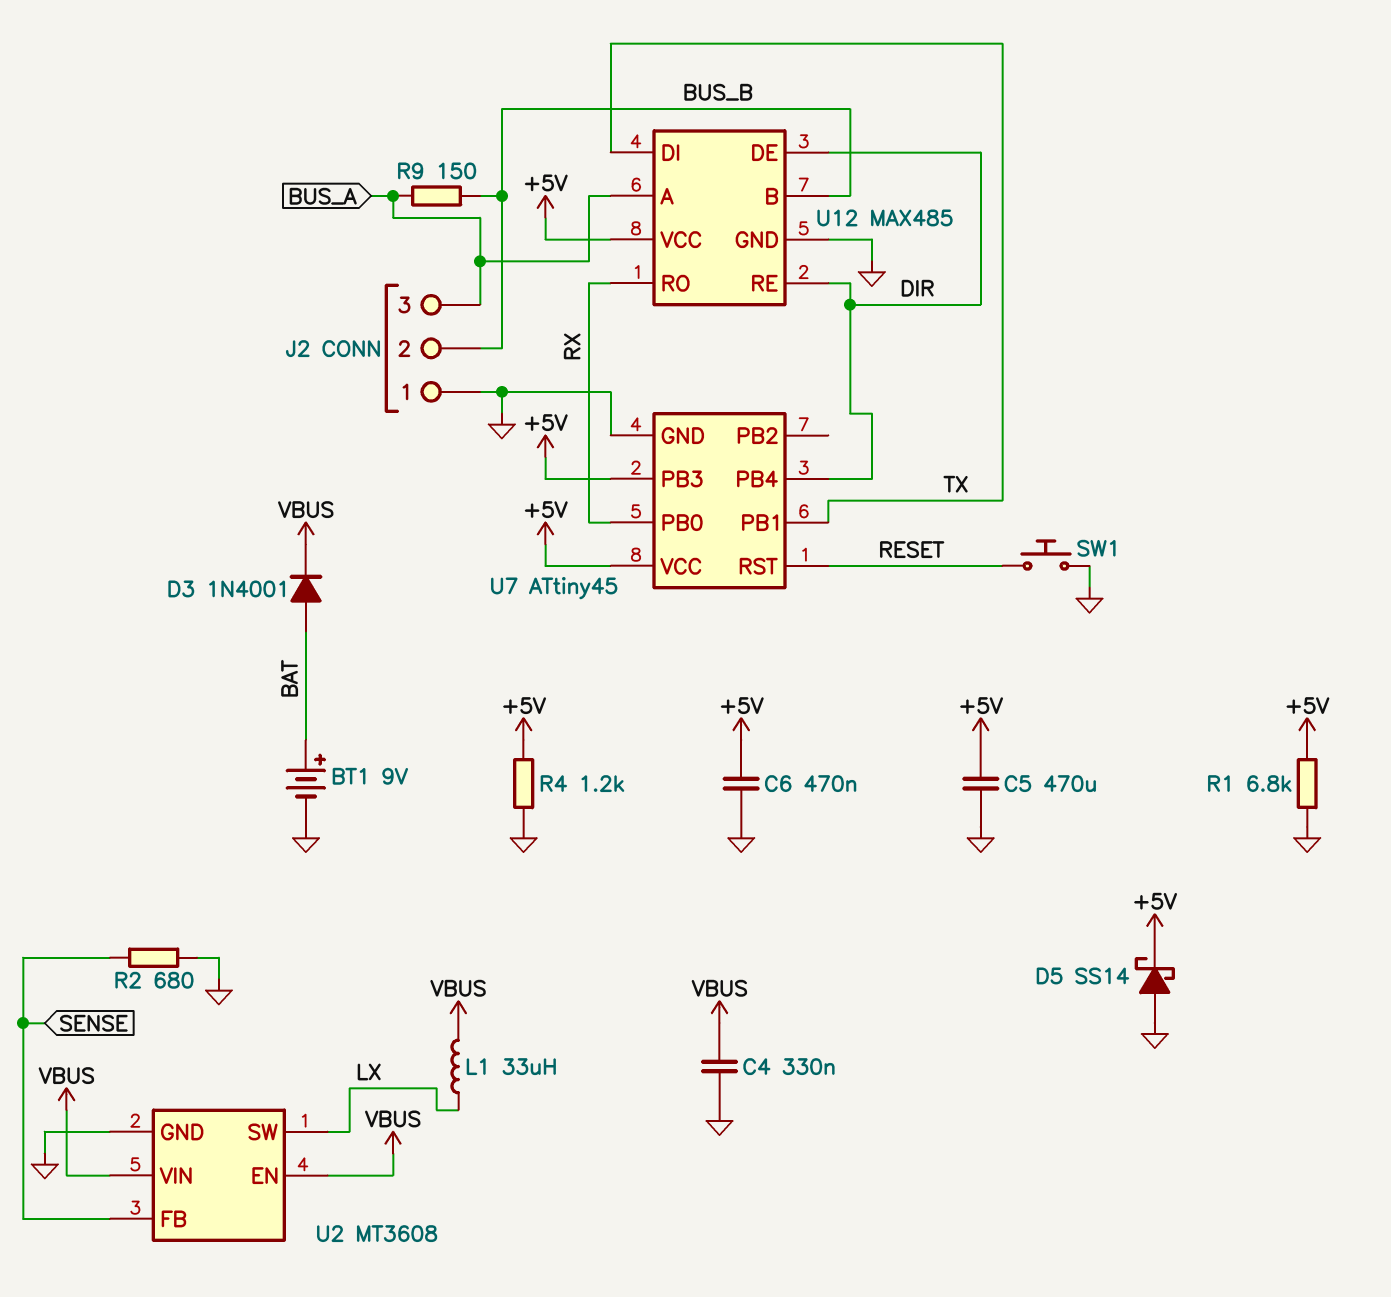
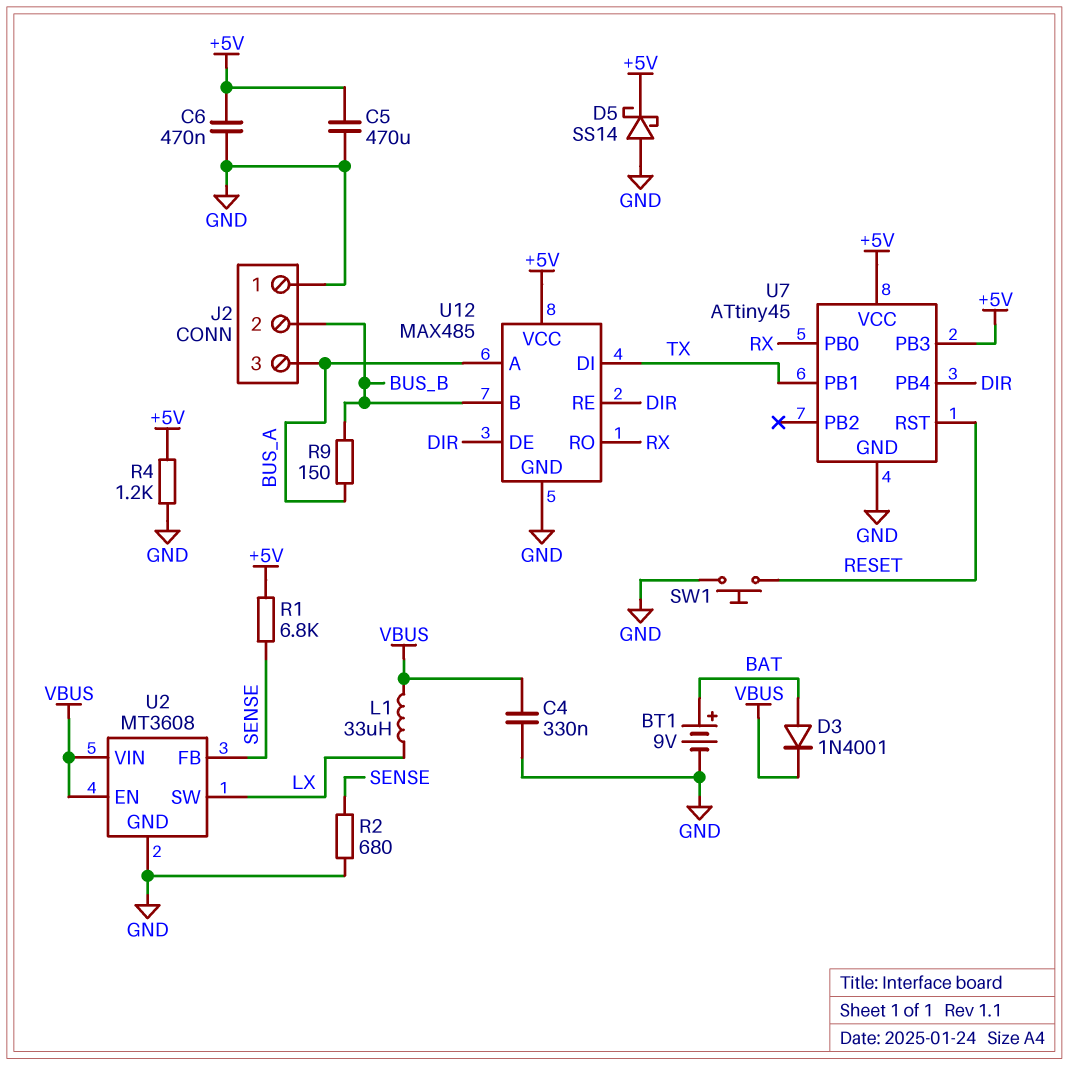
R1: 6.8k (+5V, GND) -> 6.8k (+5V, SENSE)

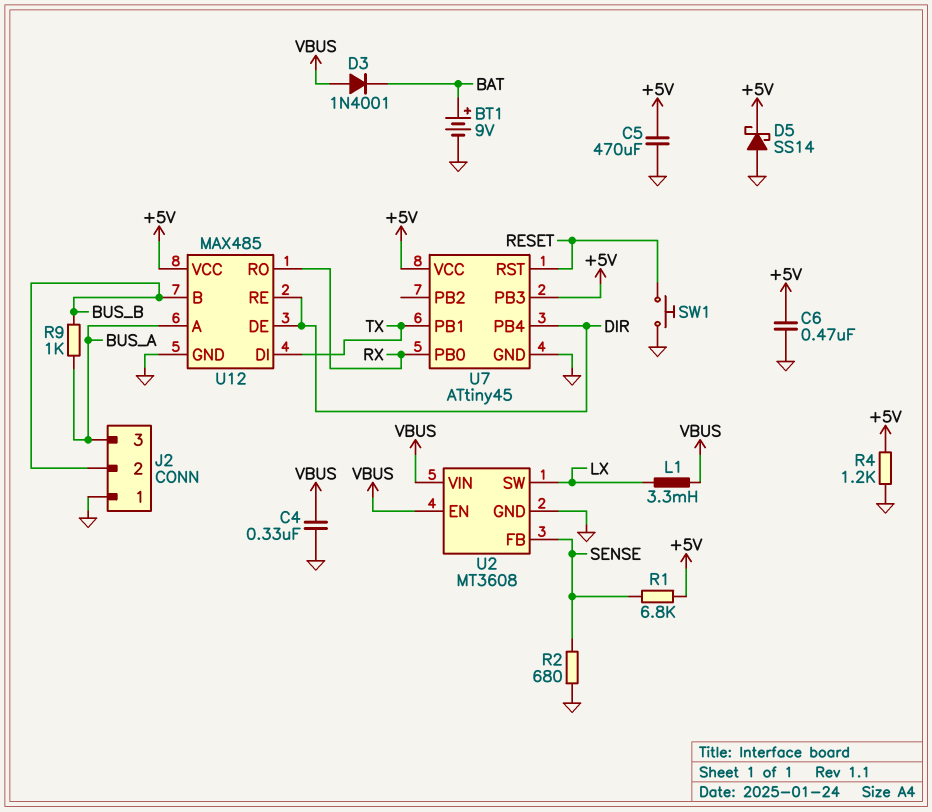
D3: diode 1N4001 (A BAT, K VBUS) -> diode 1N4001 (A VBUS, K BAT)
L1: 33uH (LX, VBUS) -> 3.3mH (LX, VBUS)
R9: 150 (BUS_A, BUS_B) -> 1k (BUS_A, BUS_B)

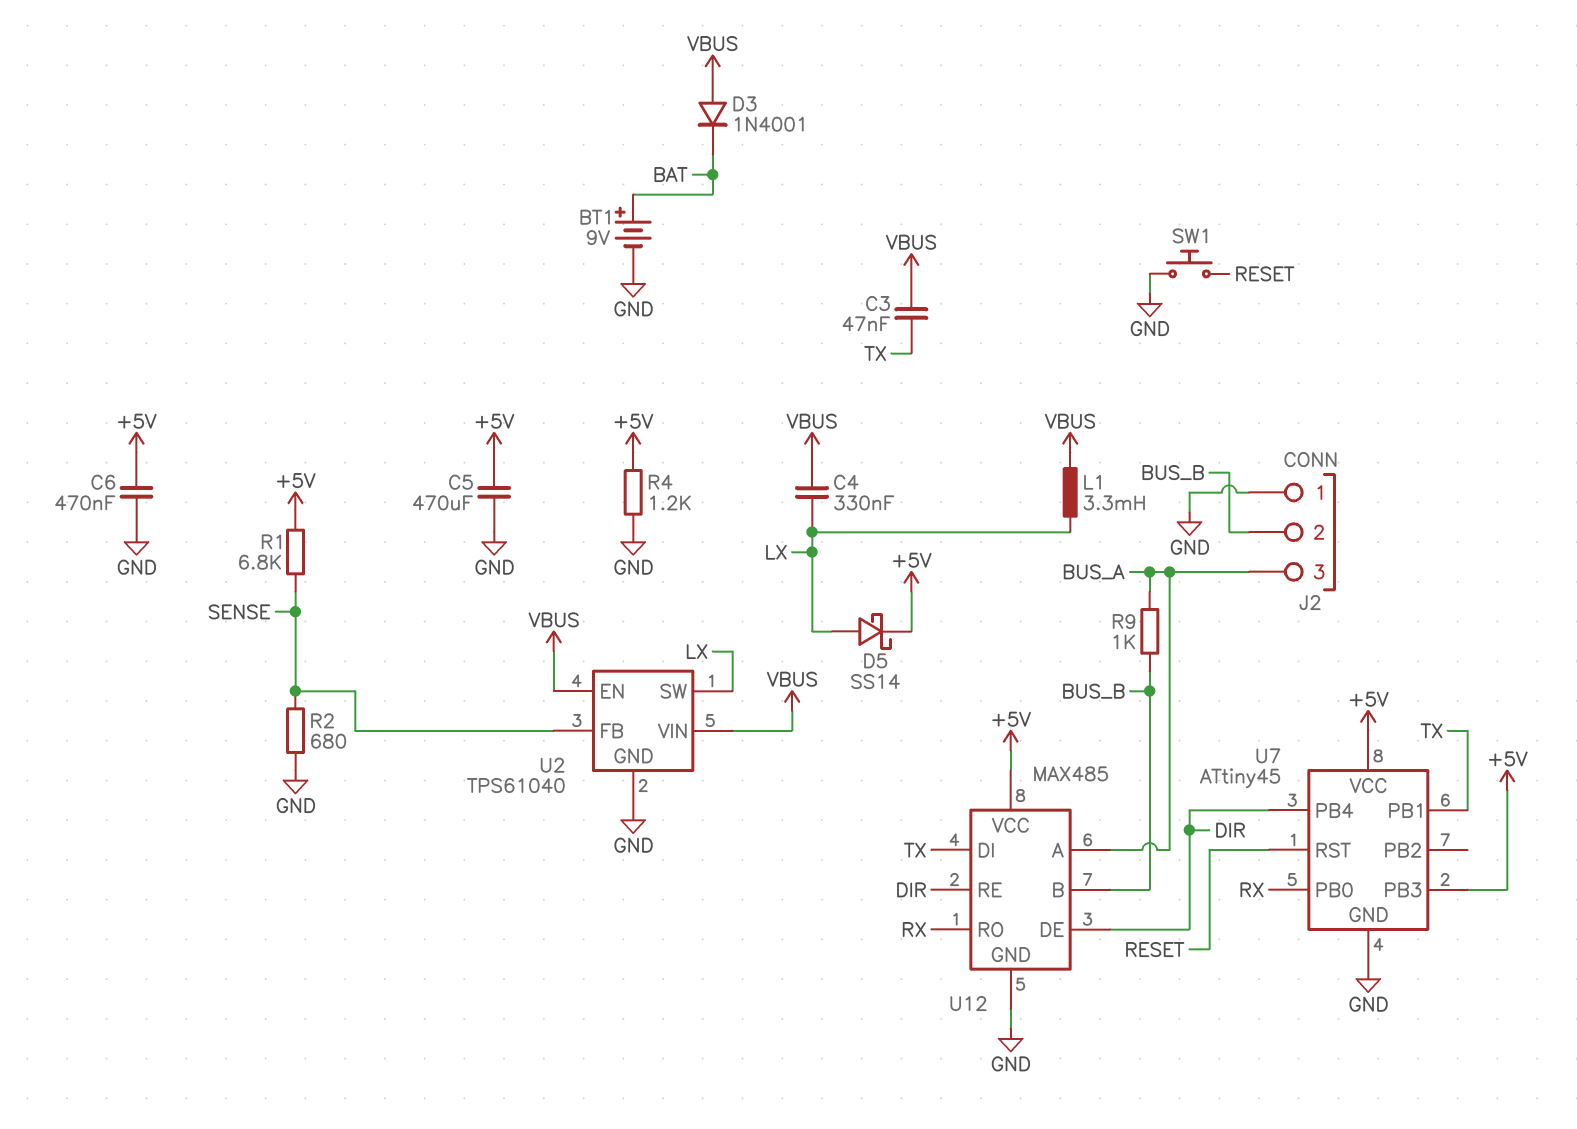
C3: none -> 47nF (TX, VBUS)
C4: 330nF (GND, VBUS) -> 330nF (LX, VBUS)
D5: schottky SS14 (A GND, K +5V) -> schottky SS14 (A LX, K +5V)
U2: MT3608 -> TPS61040

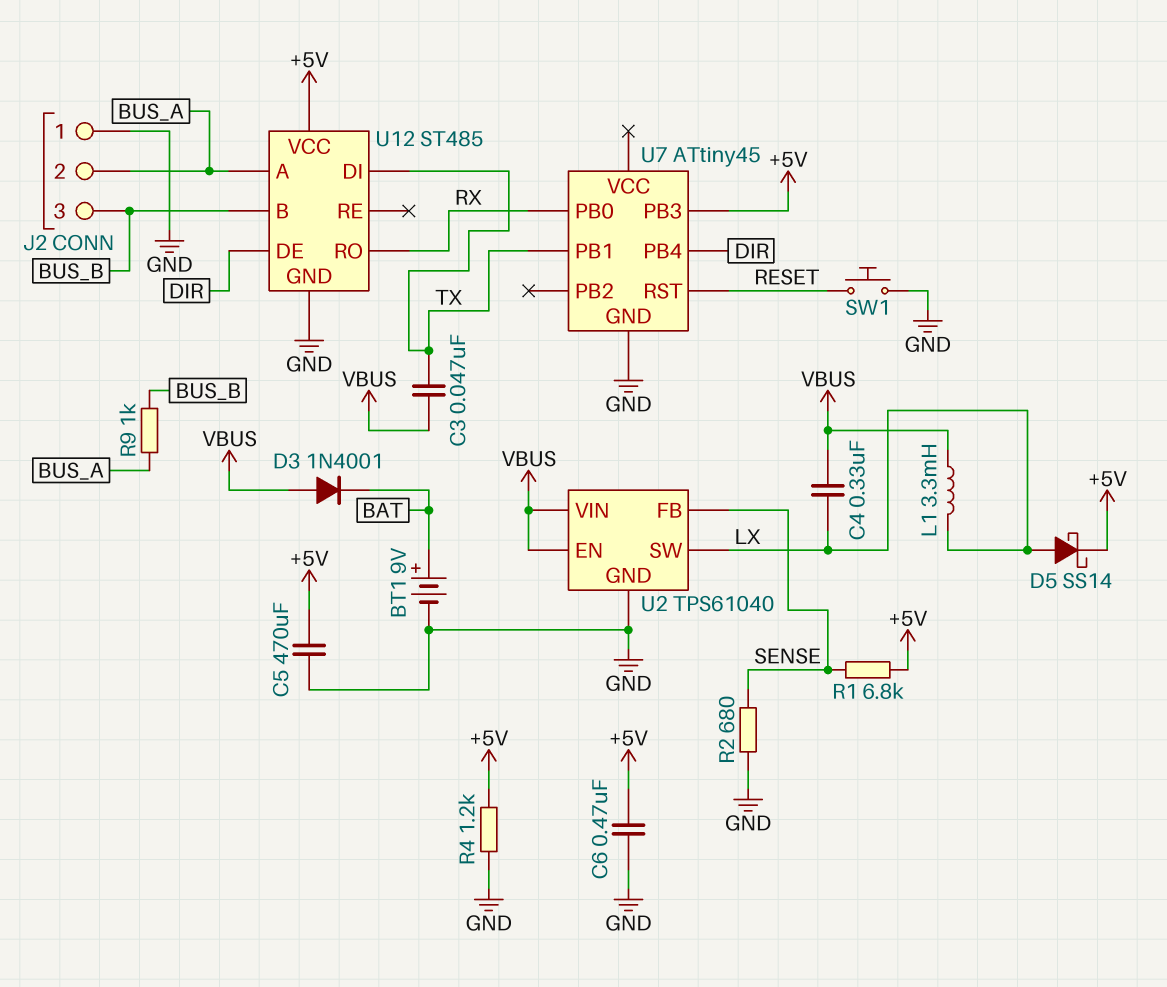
J2 pin 2: BUS_B -> BUS_A
J2 pin 3: BUS_A -> BUS_B
U7 pin VCC: +5V -> none
U12: MAX485 -> ST485
U12 pin RE: DIR -> none

